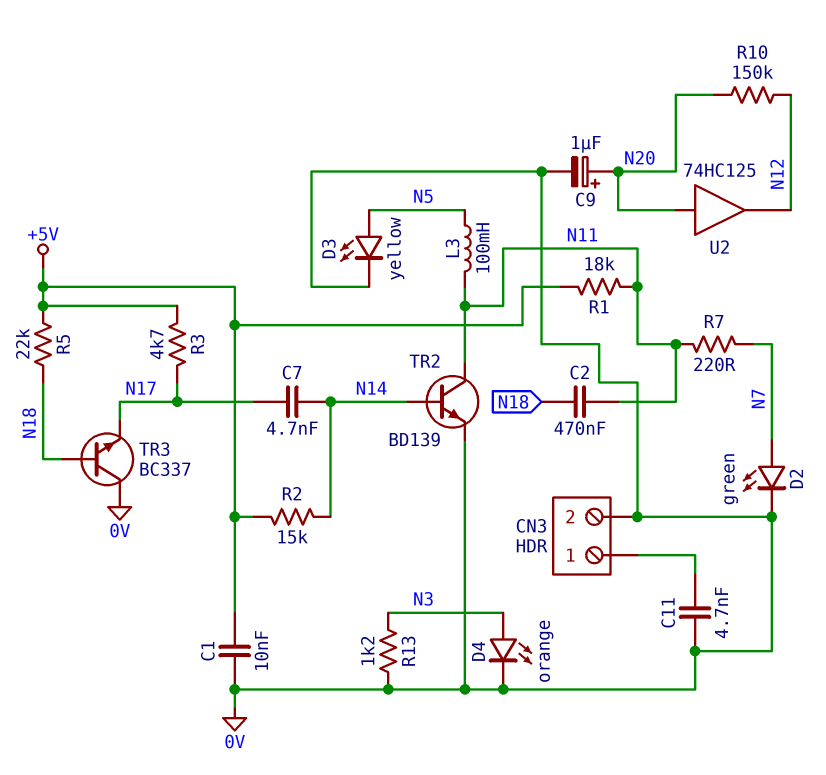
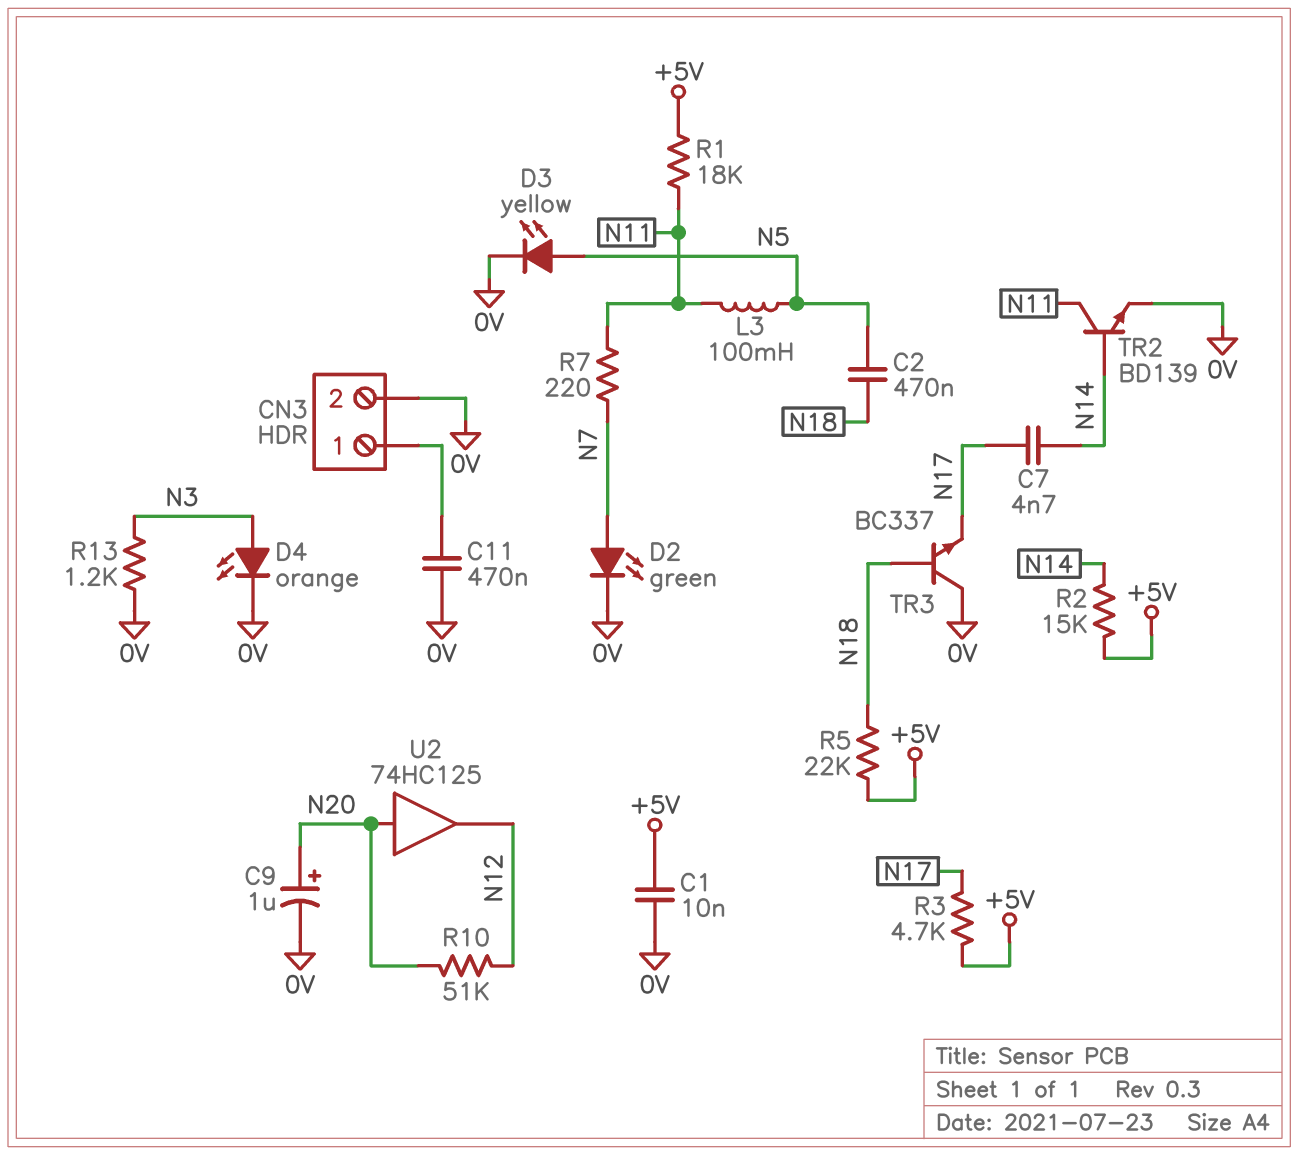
C2: 470nF (N11, N18) -> 470nF (N5, N18)
C11: 4.7nF (0V, CN3/1) -> 470nF (0V, CN3/1)
R10: 150k (N12, N20) -> 51k (N12, N20)

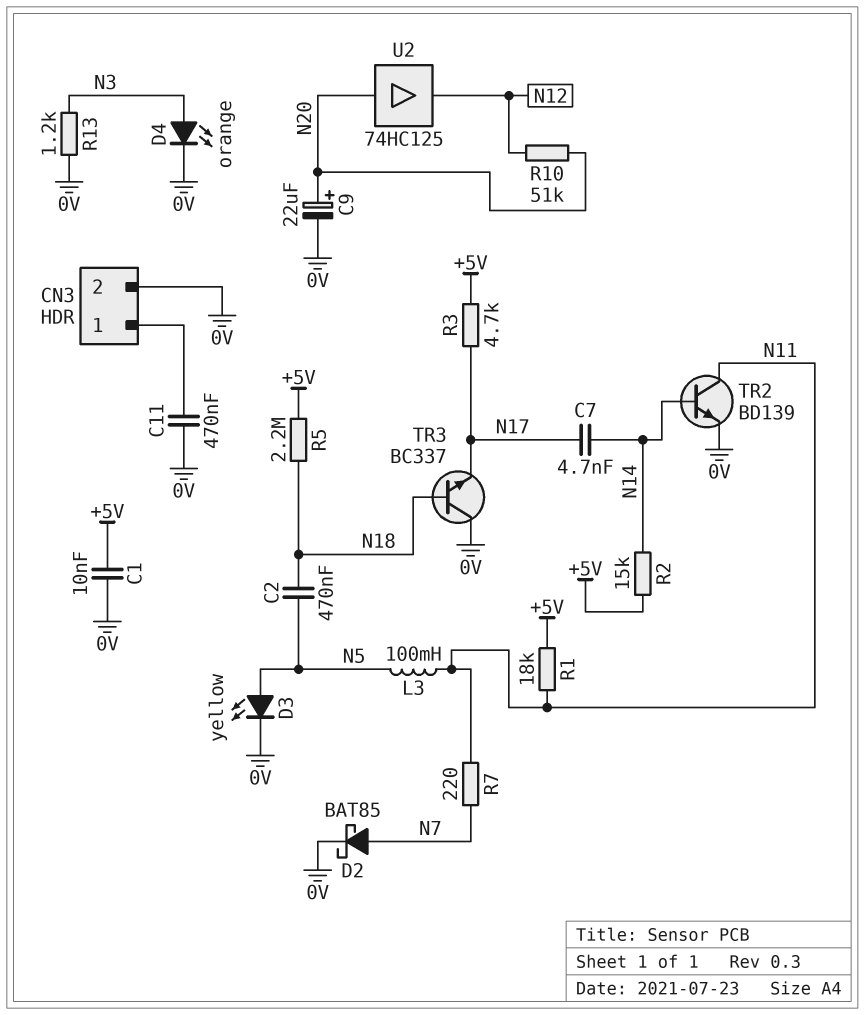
C9: 1uF (plus N20, minus 0V) -> 22uF (plus N20, minus 0V)
D2: LED green (A N7, K 0V) -> schottky BAT85 (A N7, K 0V)
R5: 22k (+5V, N18) -> 2.2M (+5V, N18)

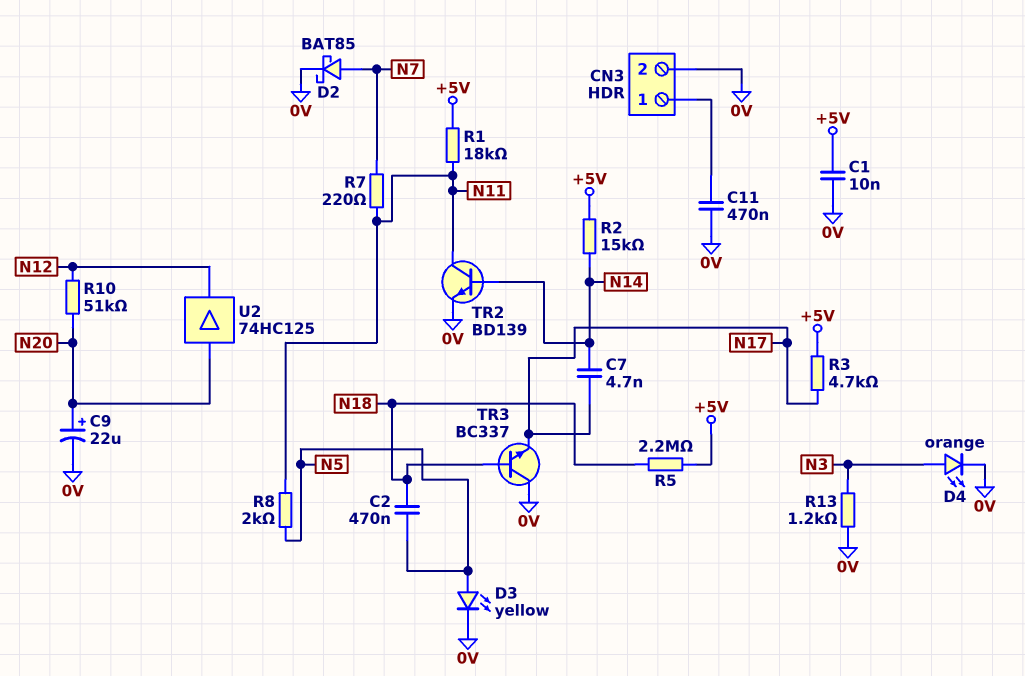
L3: 100mH (N5, N11) -> none
R8: none -> 2k (N5, N11)

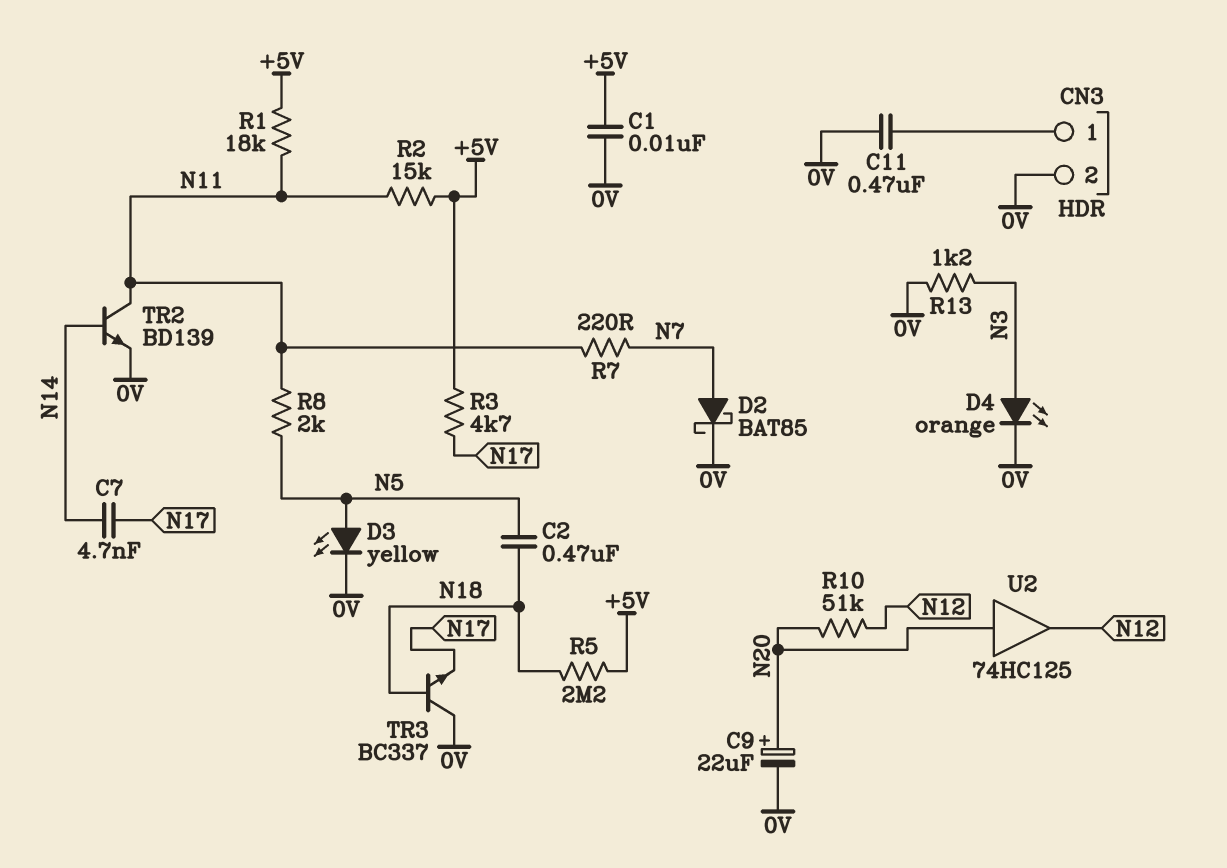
R2: 15k (+5V, N14) -> 15k (+5V, N11)

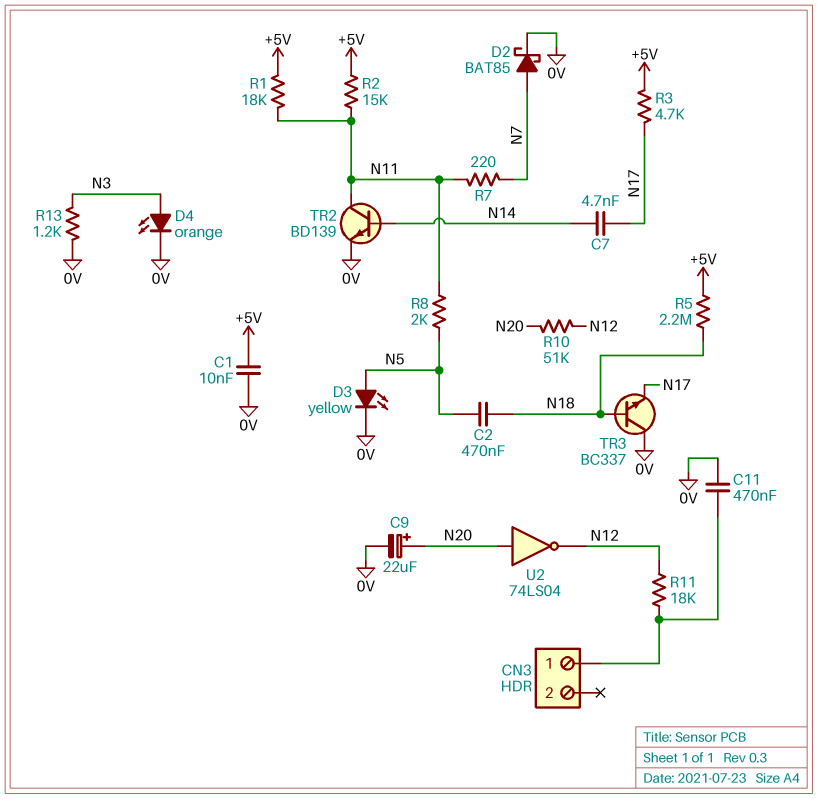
CN3 pin 2: 0V -> none
R11: none -> 18k (CN3/1, N12)
U2: buffer 74HC125 (in N20, out N12) -> NOT 74LS04 (in N20, out N12)

